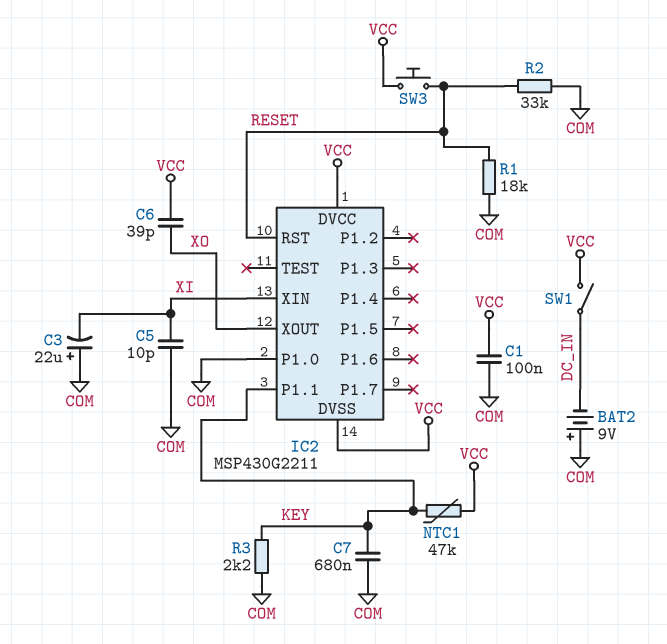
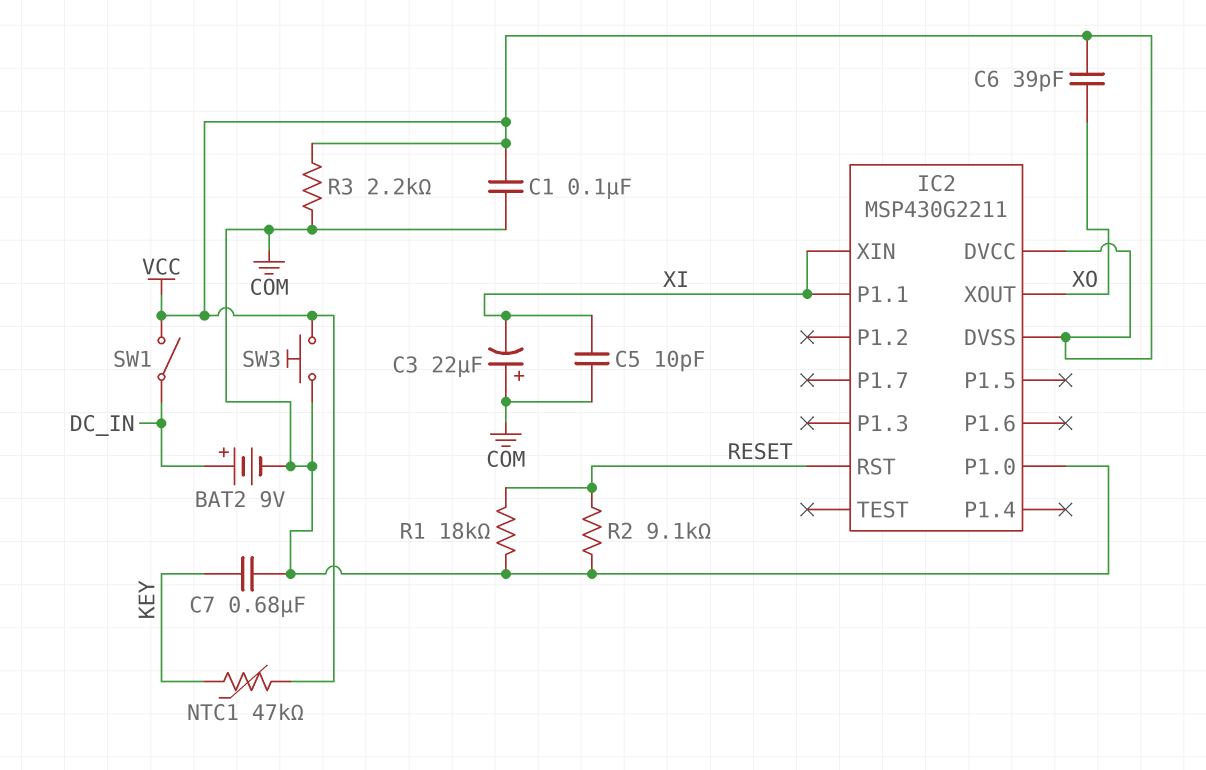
BAT2: 9V (plus COM, minus DC_IN) -> 9V (plus DC_IN, minus COM)
IC2 pin P1.1: KEY -> XI
R2: 33k (COM, RESET) -> 9.1k (COM, RESET)
R3: 2.2k (COM, KEY) -> 2.2k (COM, VCC)
SW3: button (RESET, VCC) -> button (COM, VCC)

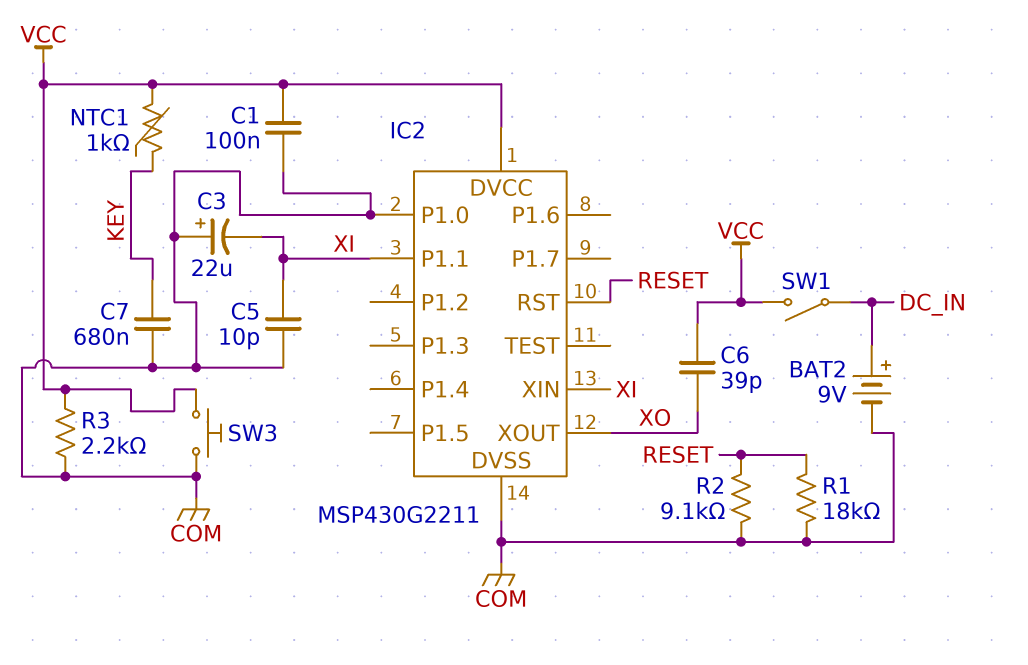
IC2 pin DVSS: VCC -> COM
NTC1: 47k (KEY, VCC) -> 1k (KEY, VCC)

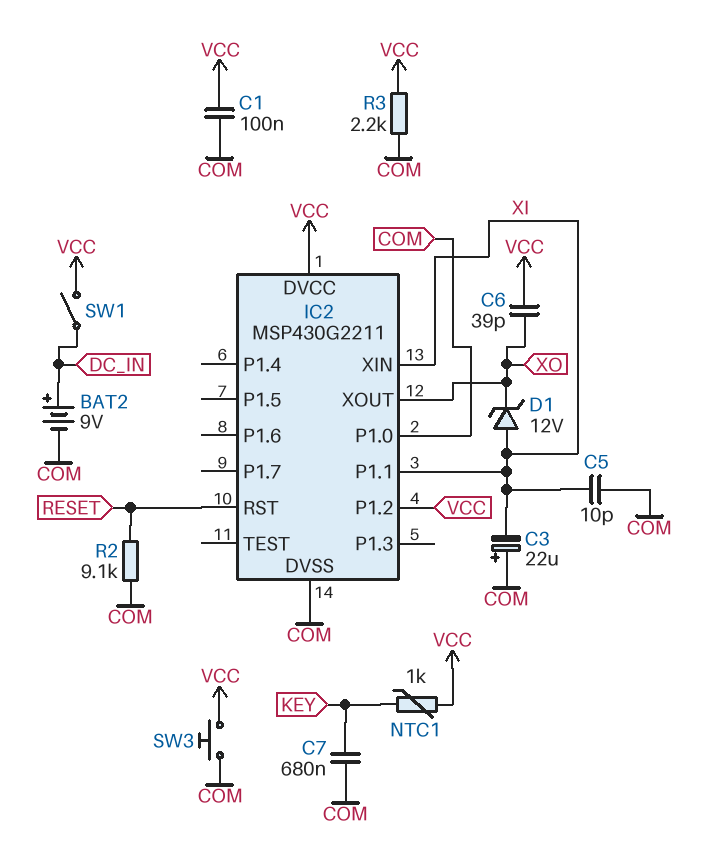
D1: none -> zener 12V (A XI, K XO)
IC2 pin P1.2: none -> VCC
R1: 18k (COM, RESET) -> none

